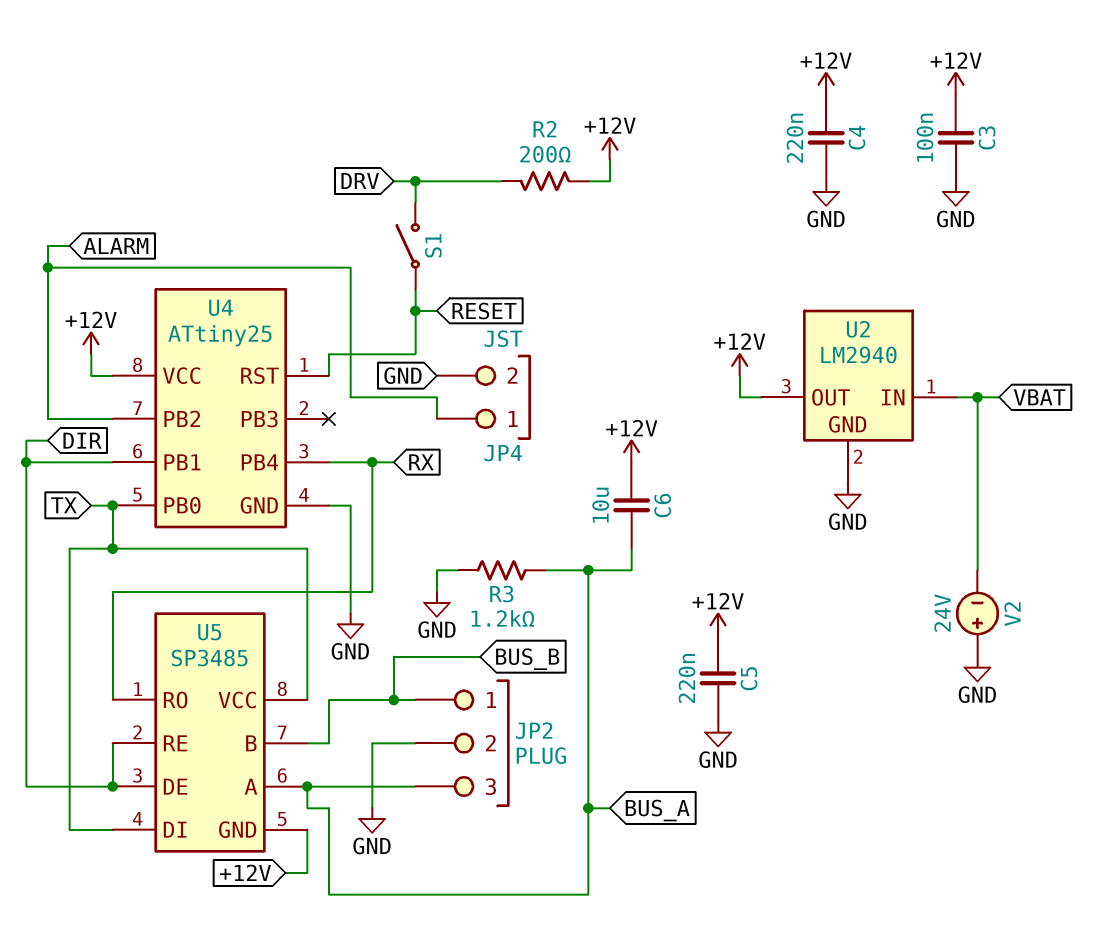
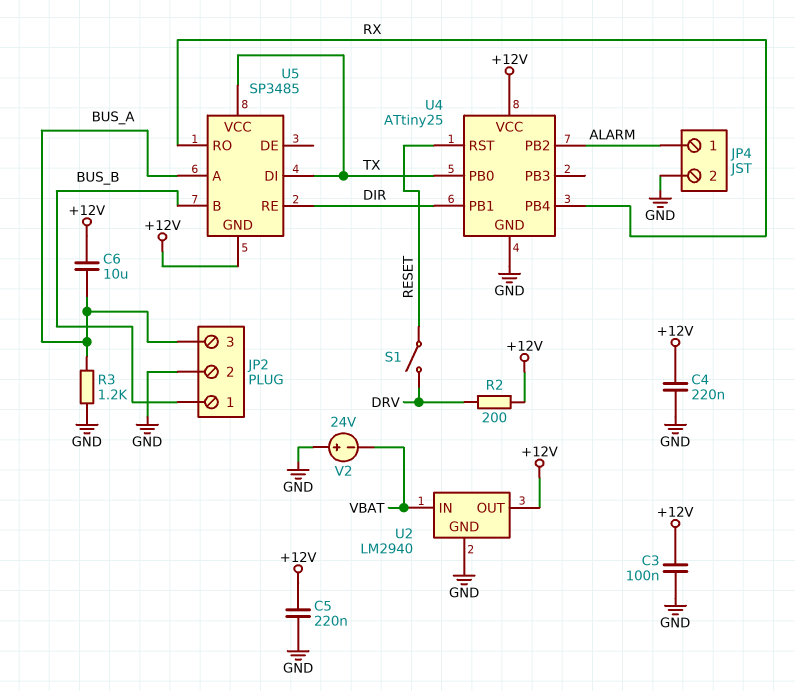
U5 pin DE: DIR -> none

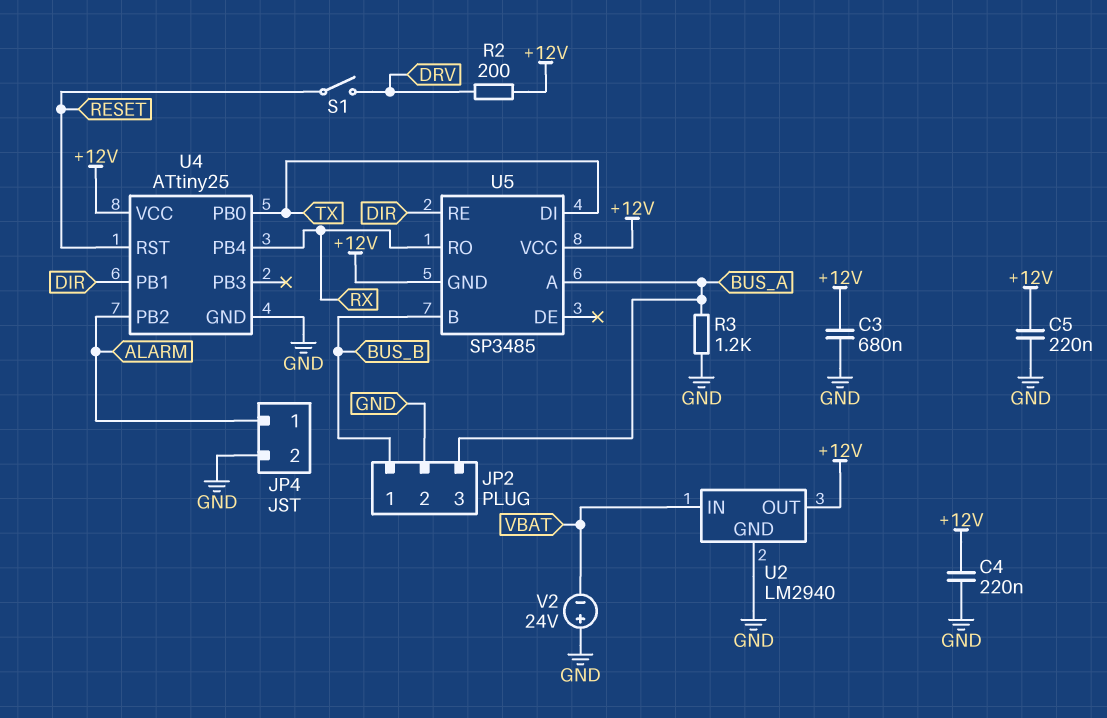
C3: 100nF (+12V, GND) -> 680nF (+12V, GND)
C6: 10uF (+12V, BUS_A) -> none
U5 pin VCC: TX -> +12V

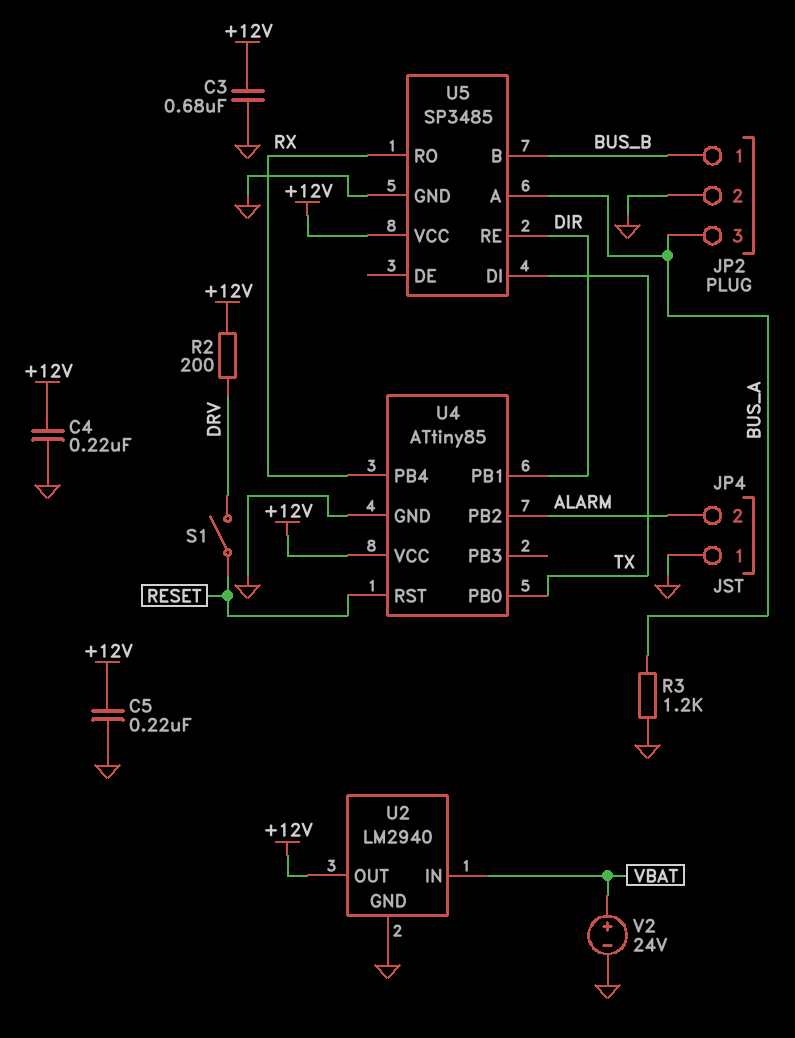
JP4 pin 1: ALARM -> GND
JP4 pin 2: GND -> ALARM
U4: ATtiny25 -> ATtiny85
U5 pin GND: +12V -> GND
V2: 24V (plus GND, minus VBAT) -> 24V (plus VBAT, minus GND)

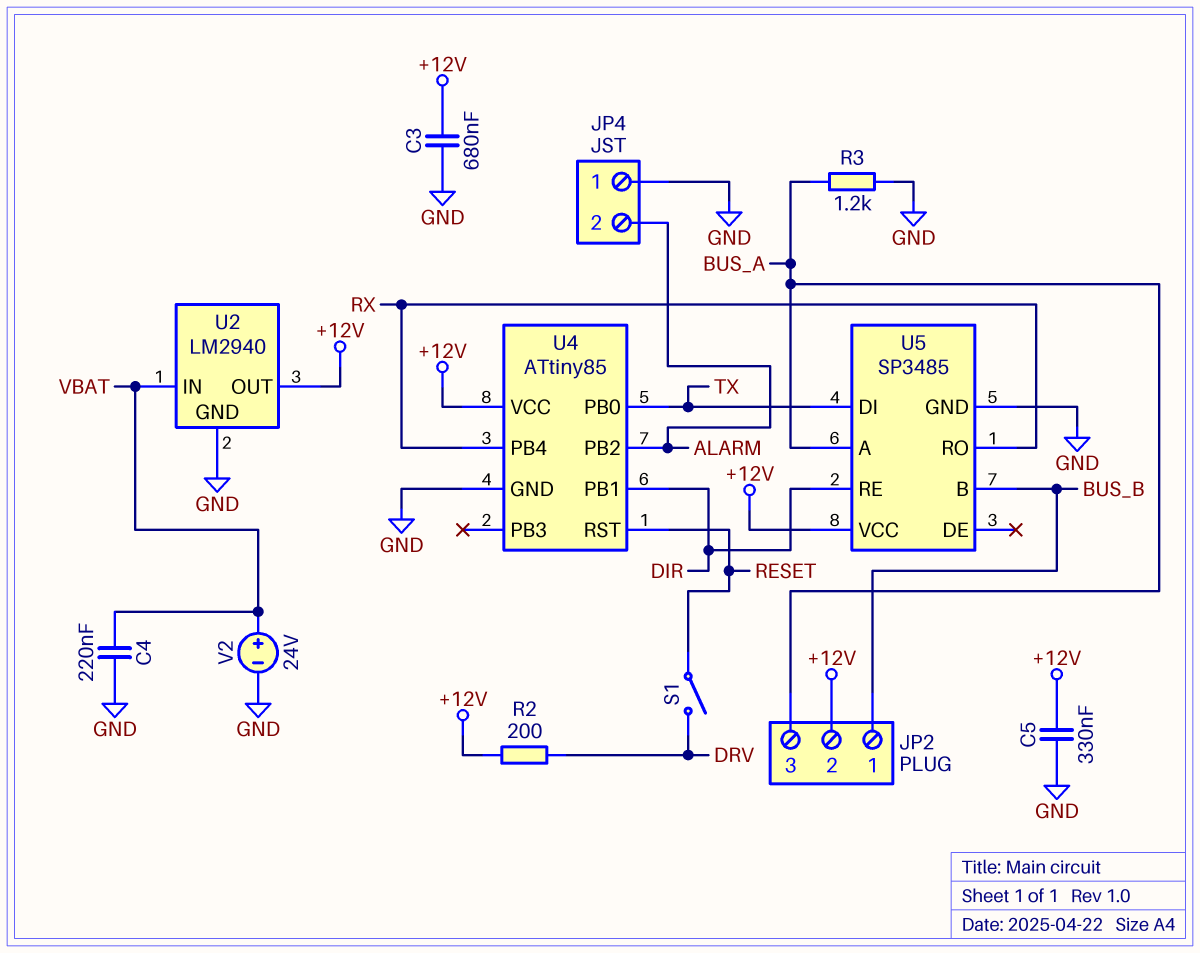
C4: 220nF (+12V, GND) -> 220nF (GND, VBAT)
C5: 220nF (+12V, GND) -> 330nF (+12V, GND)
JP2 pin 2: GND -> +12V

